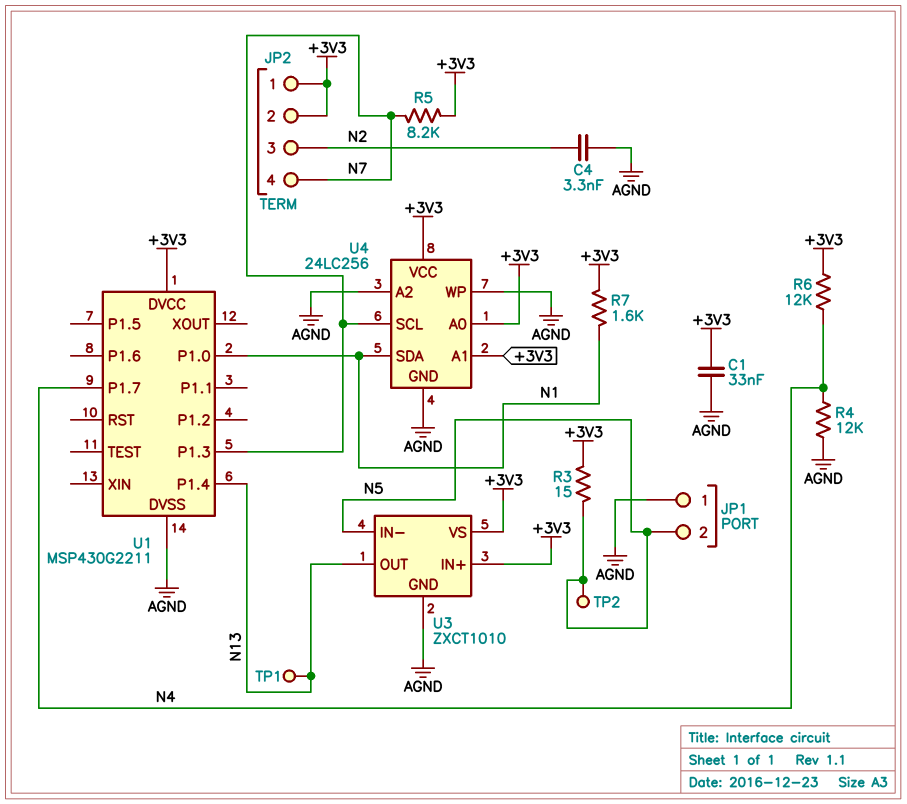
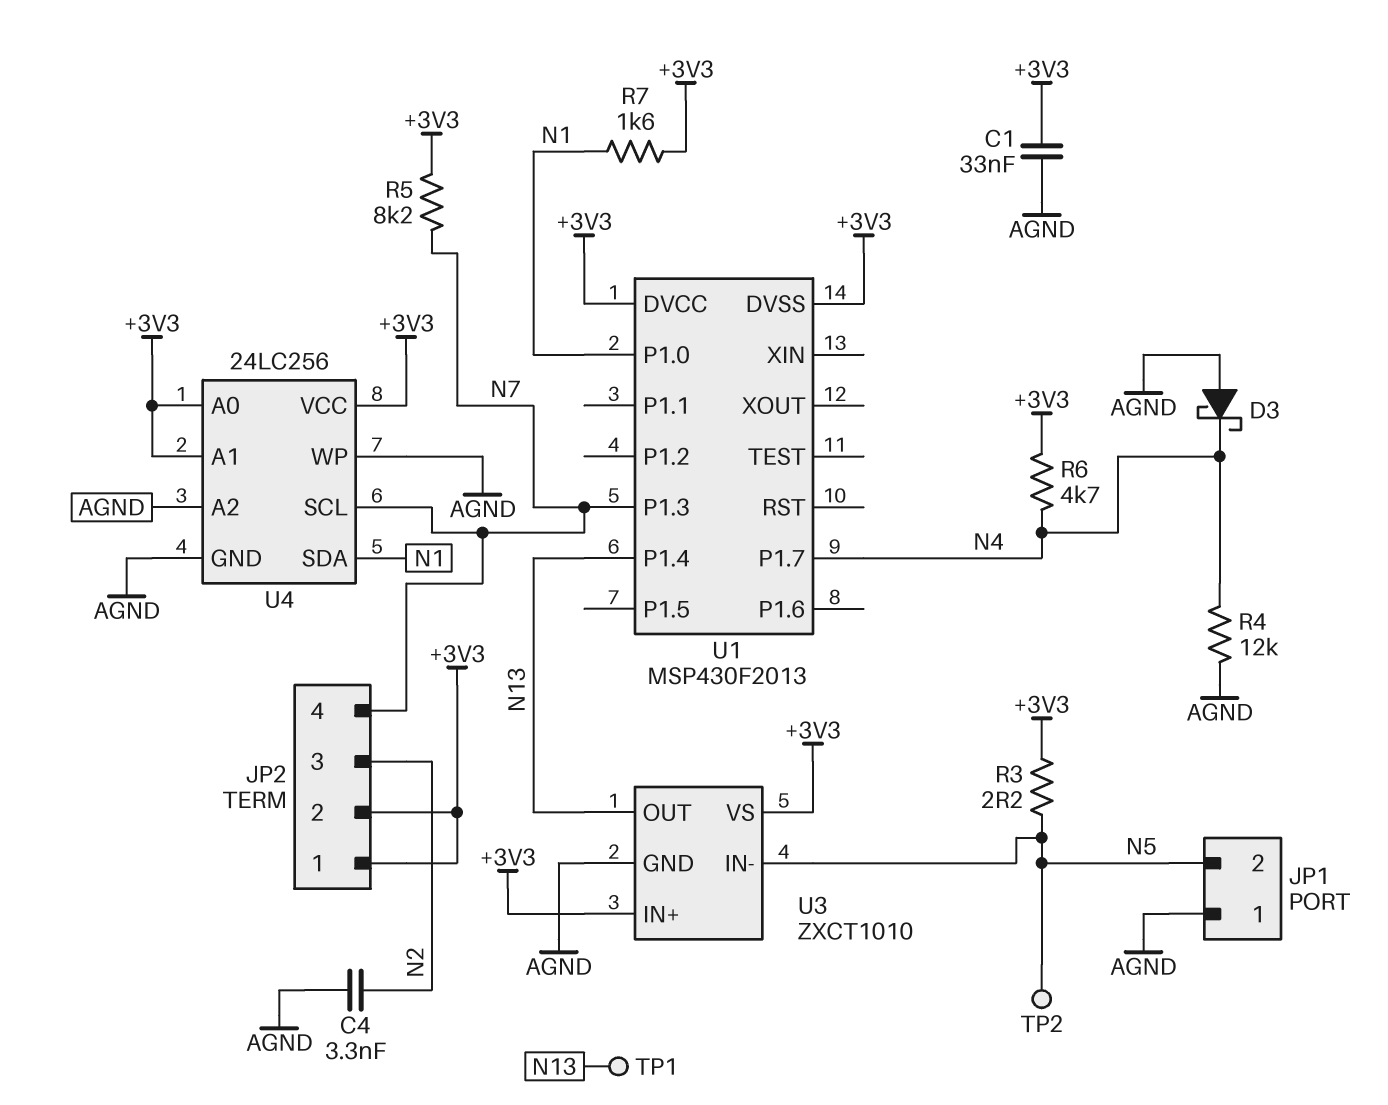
D3: none -> schottky (A AGND, K N4)
R3: 15 (+3V3, N5) -> 2.2 (+3V3, N5)
R6: 12k (+3V3, N4) -> 4.7k (+3V3, N4)
U1: MSP430G2211 -> MSP430F2013
U1 pin DVSS: AGND -> +3V3

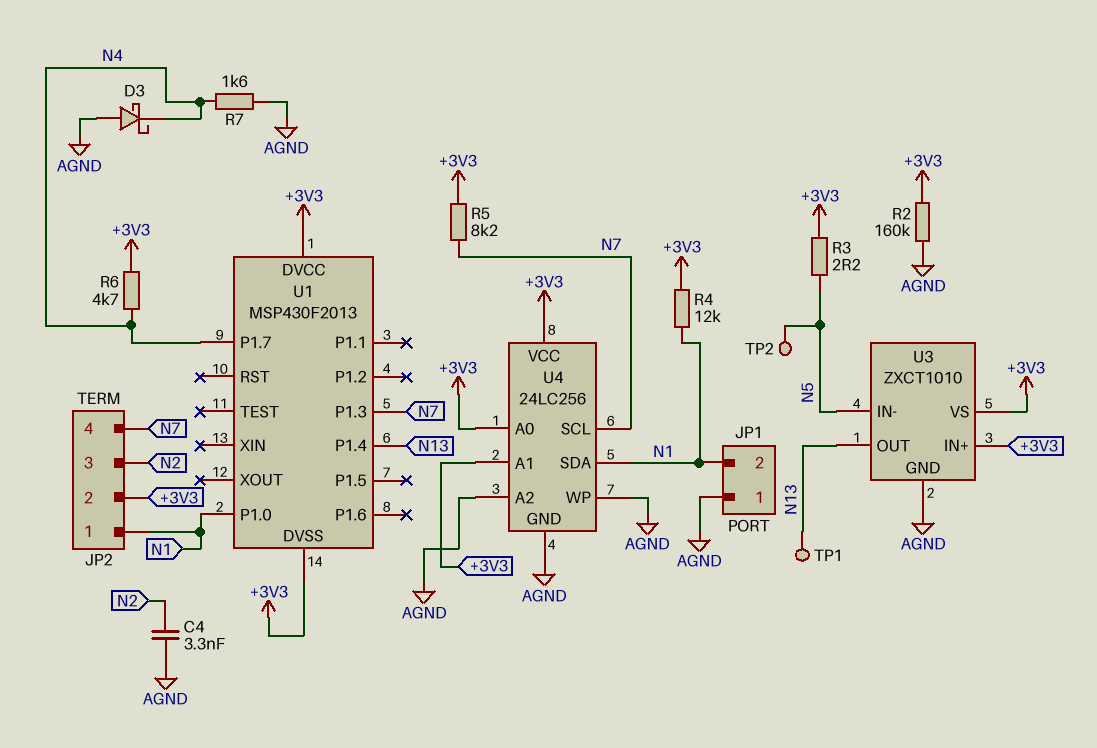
C1: 33nF (+3V3, AGND) -> none
JP1 pin 2: N5 -> N1
JP2 pin 1: +3V3 -> N1
R2: none -> 160k (+3V3, AGND)
R4: 12k (AGND, N4) -> 12k (+3V3, N1)
R7: 1.6k (+3V3, N1) -> 1.6k (AGND, N4)

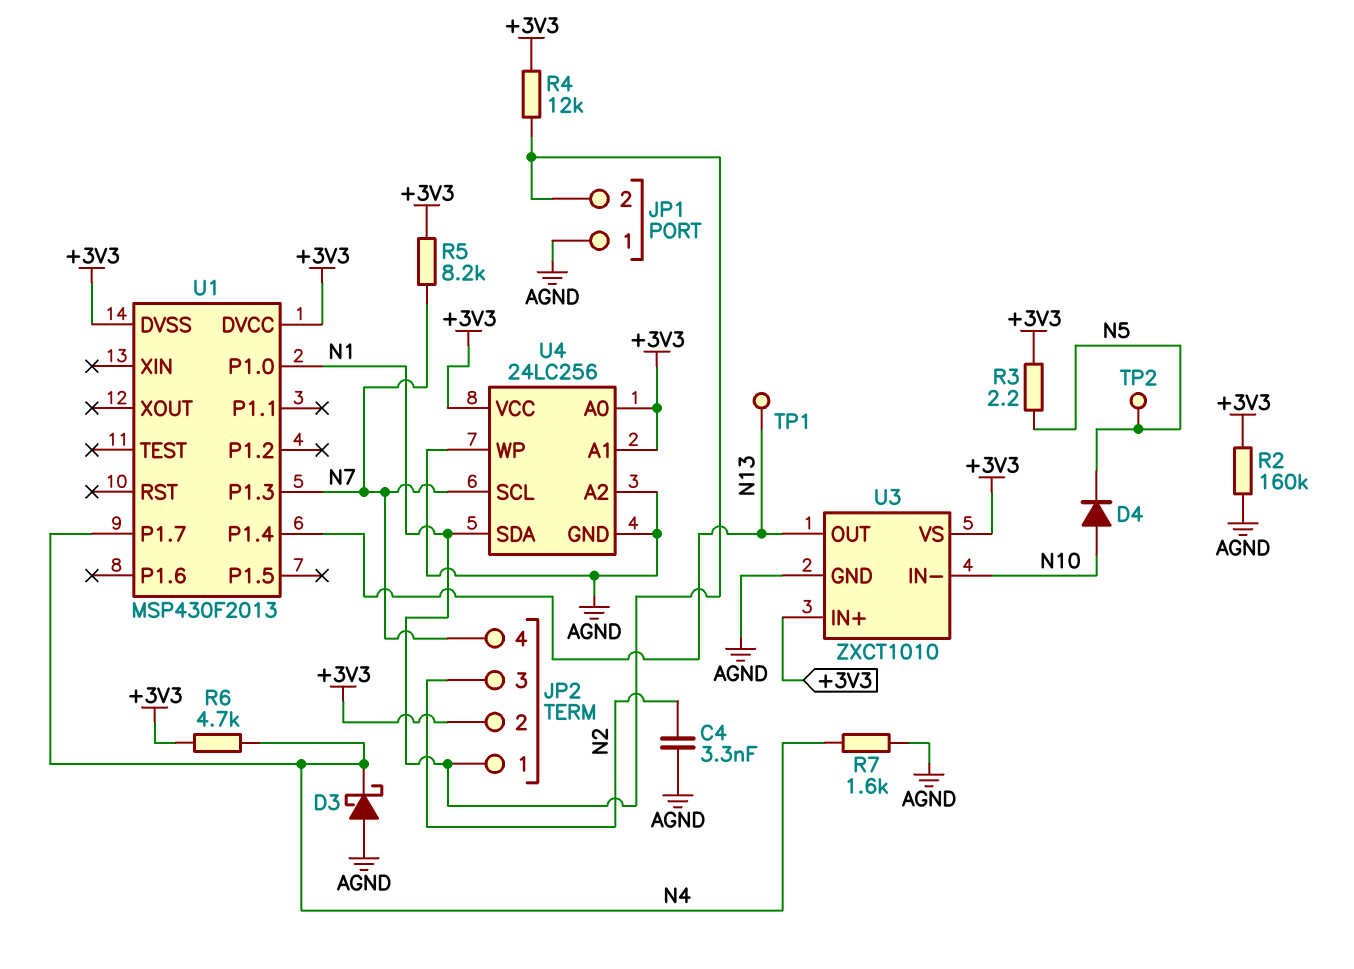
D4: none -> diode (A N10, K N5)
U3 pin IN-: N5 -> N10

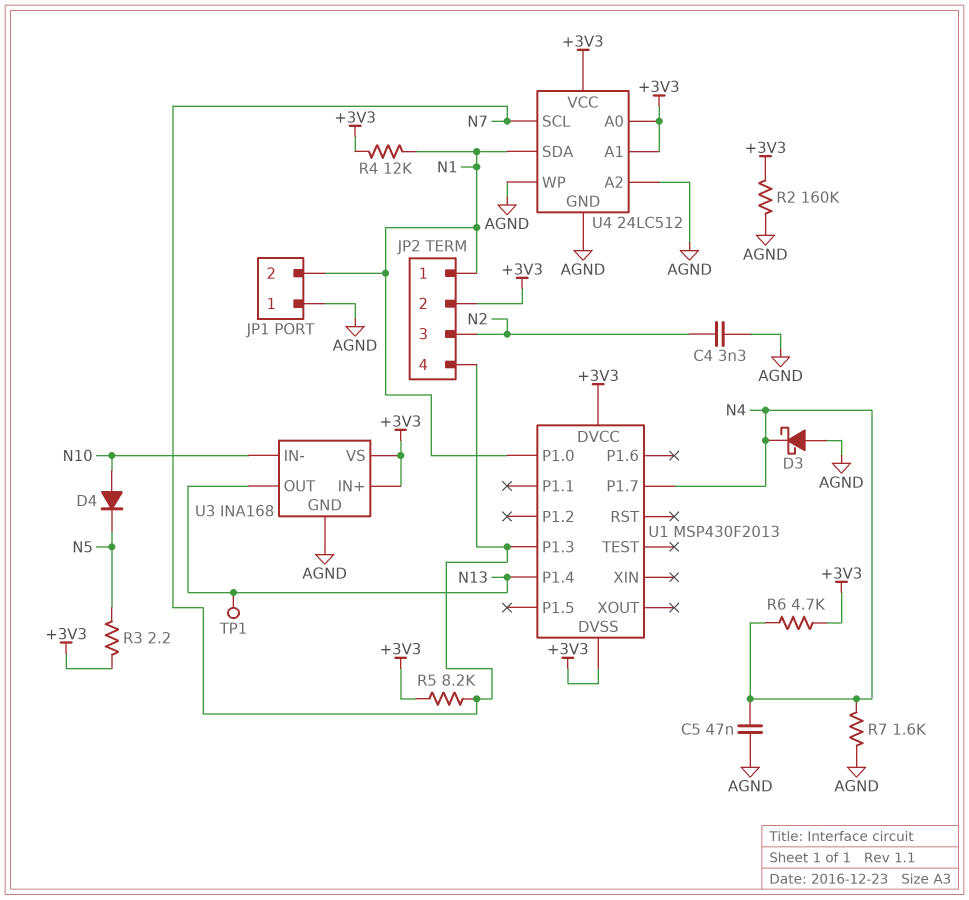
C5: none -> 47nF (AGND, N4)
TP2: test point (N5) -> none
U3: ZXCT1010 -> INA168
U4: 24LC256 -> 24LC512

